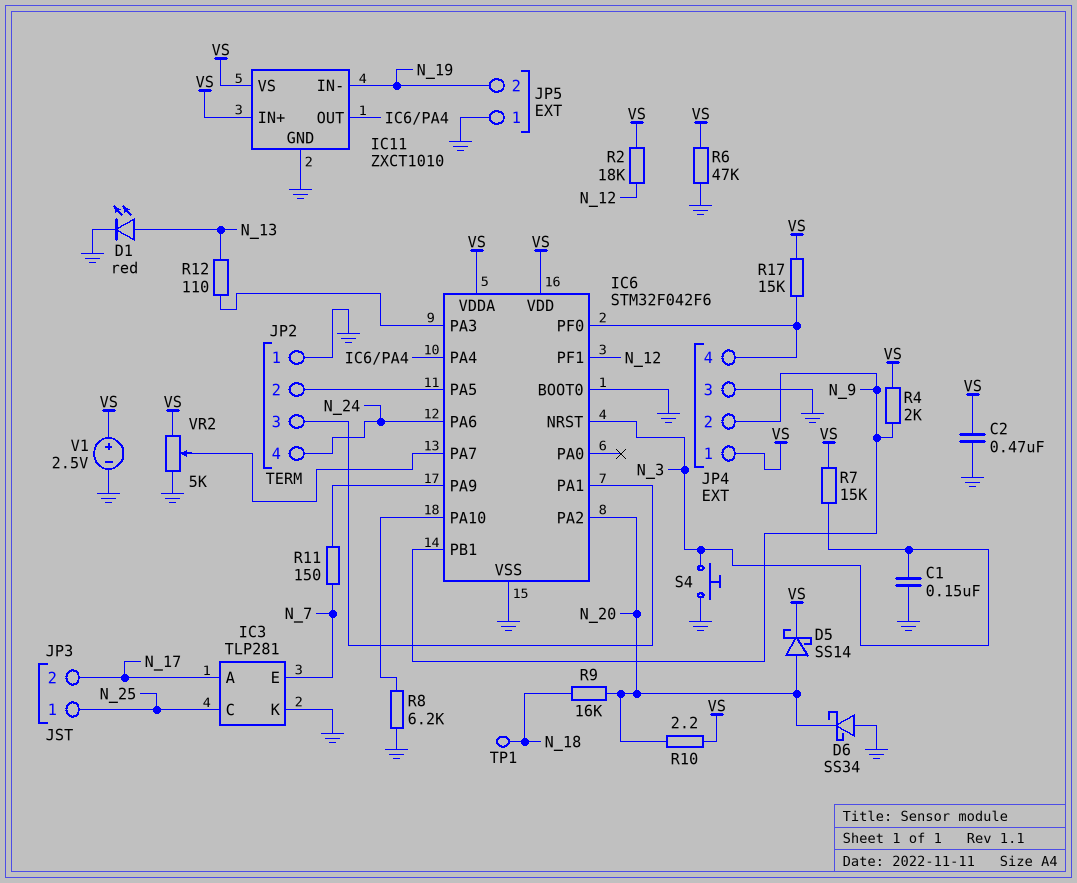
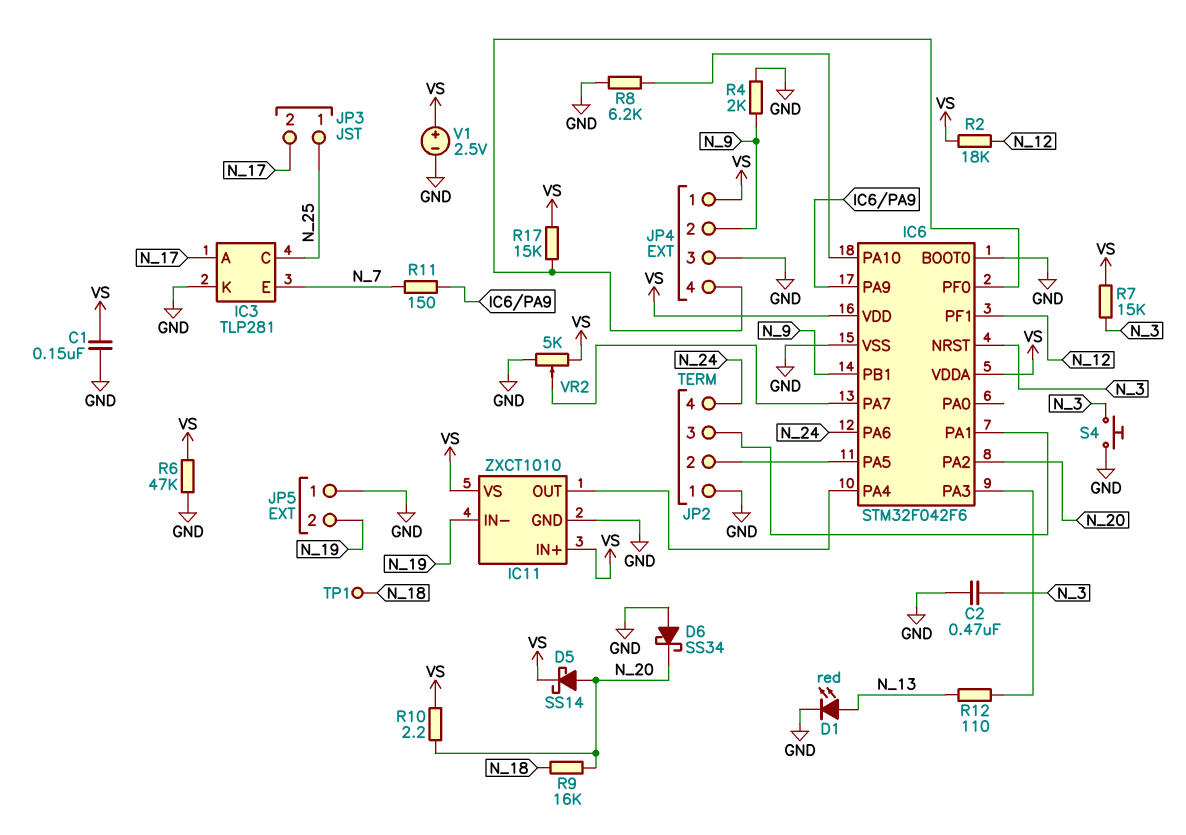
C1: 150nF (GND, N_3) -> 150nF (GND, VS)
C2: 470nF (GND, VS) -> 470nF (GND, N_3)
R4: 2k (N_9, VS) -> 2k (GND, N_9)

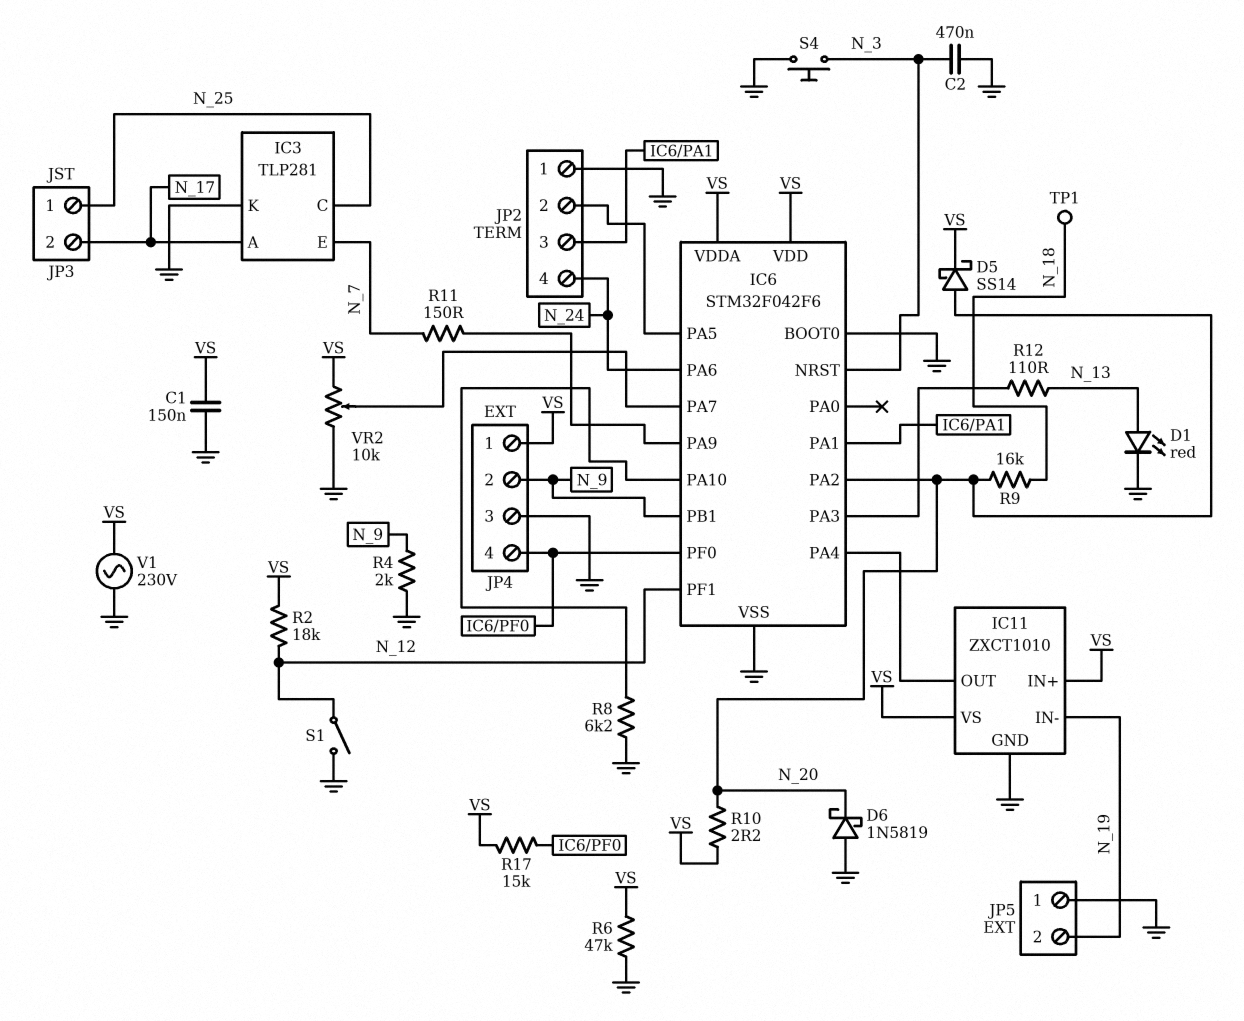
D6: schottky SS34 (A GND, K N_20) -> schottky 1N5819 (A GND, K N_20)
R7: 15k (N_3, VS) -> none
S1: none -> switch (GND, N_12)
V1: 2.5V (plus VS, minus GND) -> AC 230V (GND, VS)
VR2: 5k (GND, VS, wiper IC6/PA7) -> 10k (GND, VS, wiper IC6/PA7)

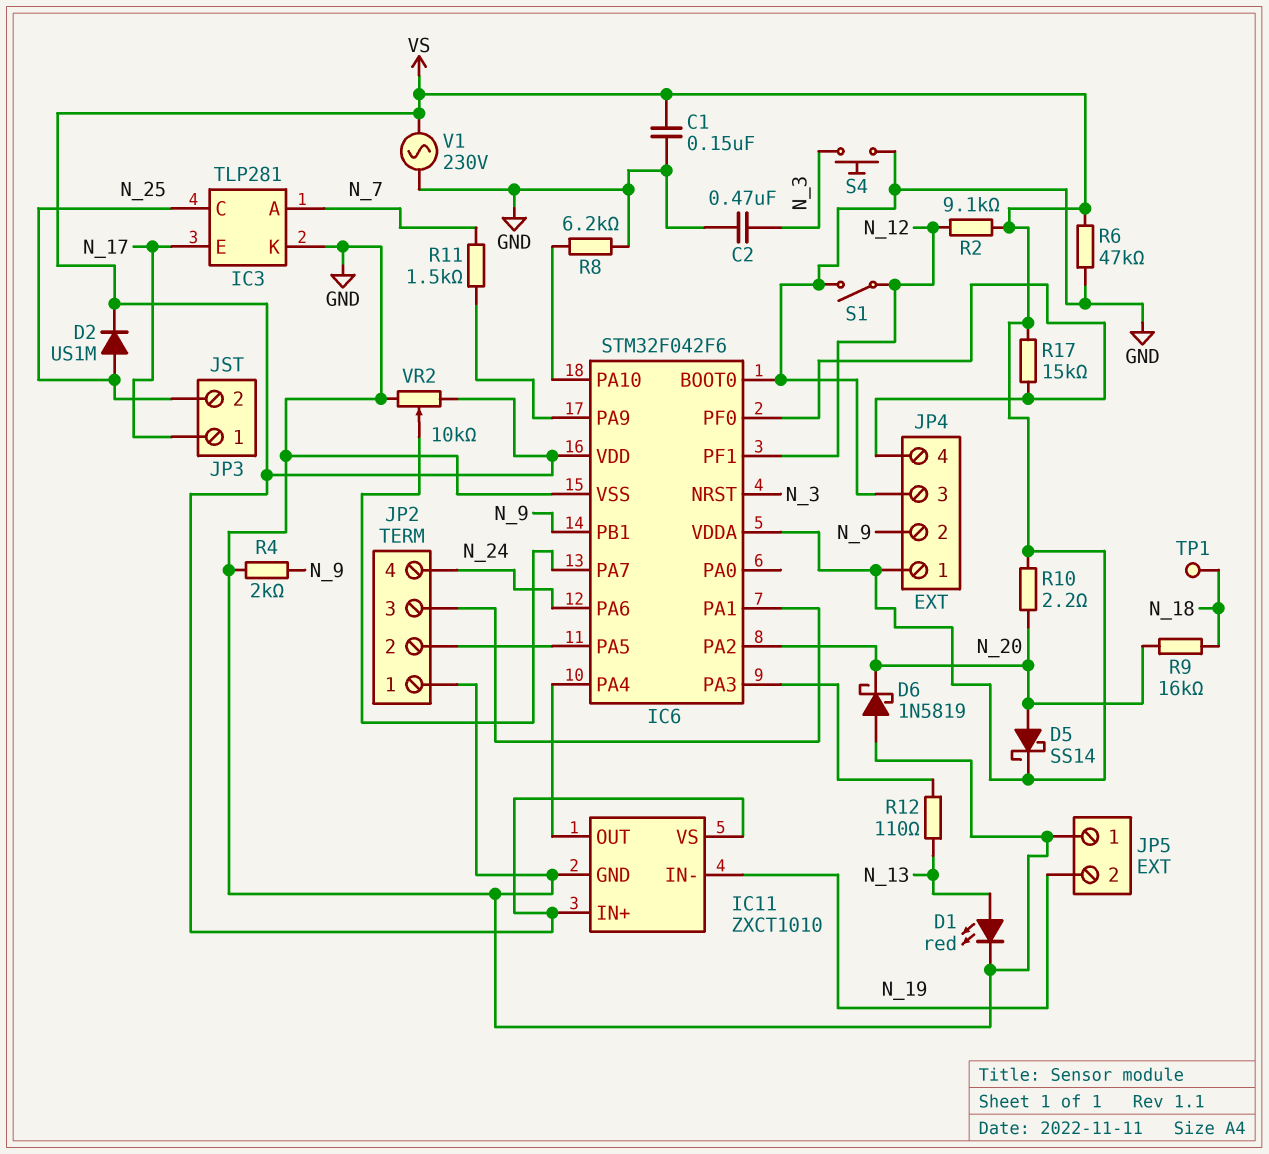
D2: none -> diode US1M (A N_25, K VS)
IC3 pin A: N_17 -> N_7
IC3 pin E: N_7 -> N_17
JP3 pin 1: N_25 -> N_17
JP3 pin 2: N_17 -> N_25
R2: 18k (N_12, VS) -> 9.1k (N_12, VS)
R11: 150 (IC6/PA9, N_7) -> 1.5k (IC6/PA9, N_7)

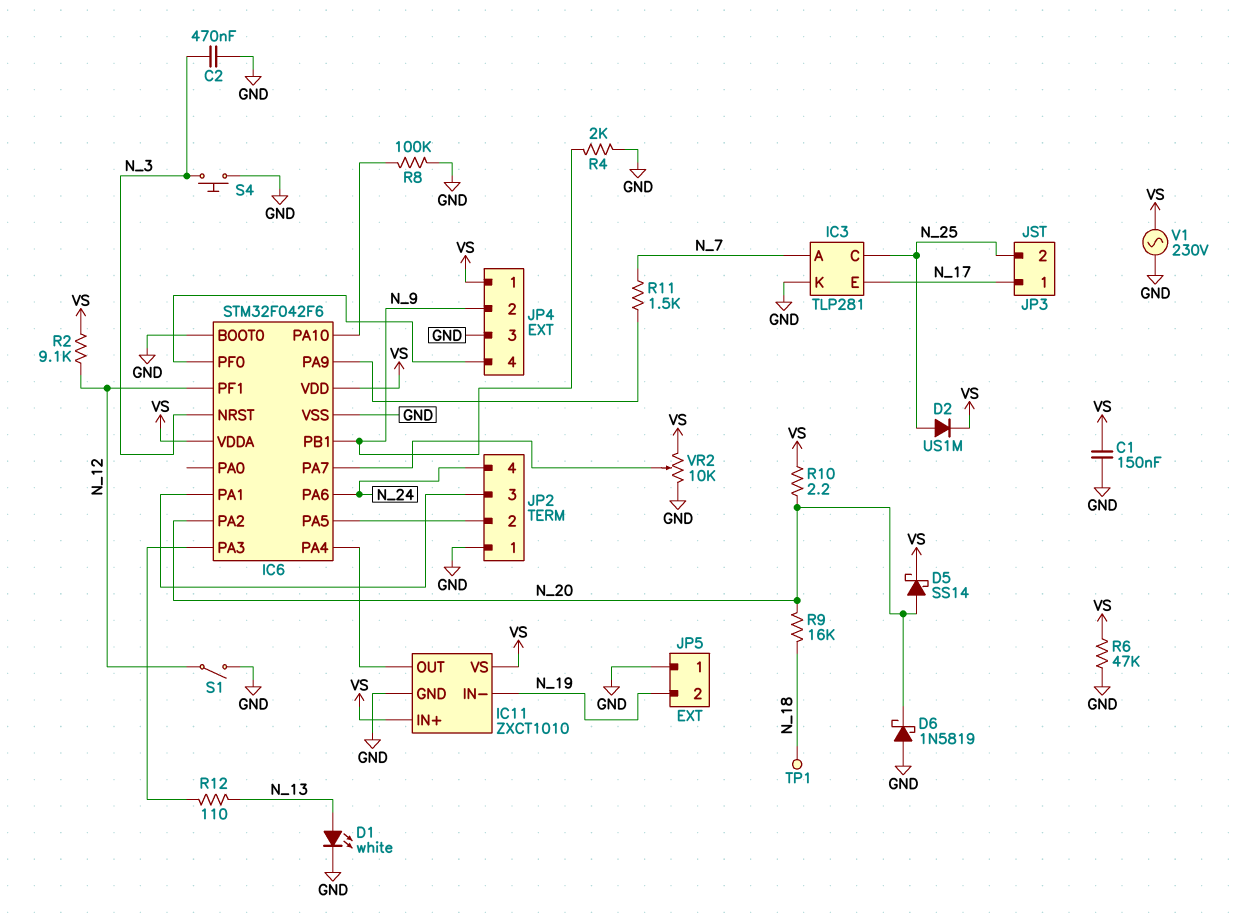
D1: LED red (A N_13, K GND) -> LED white (A N_13, K GND)
R8: 6.2k (GND, IC6/PA10) -> 100k (GND, IC6/PA10)
R17: 15k (IC6/PF0, VS) -> none

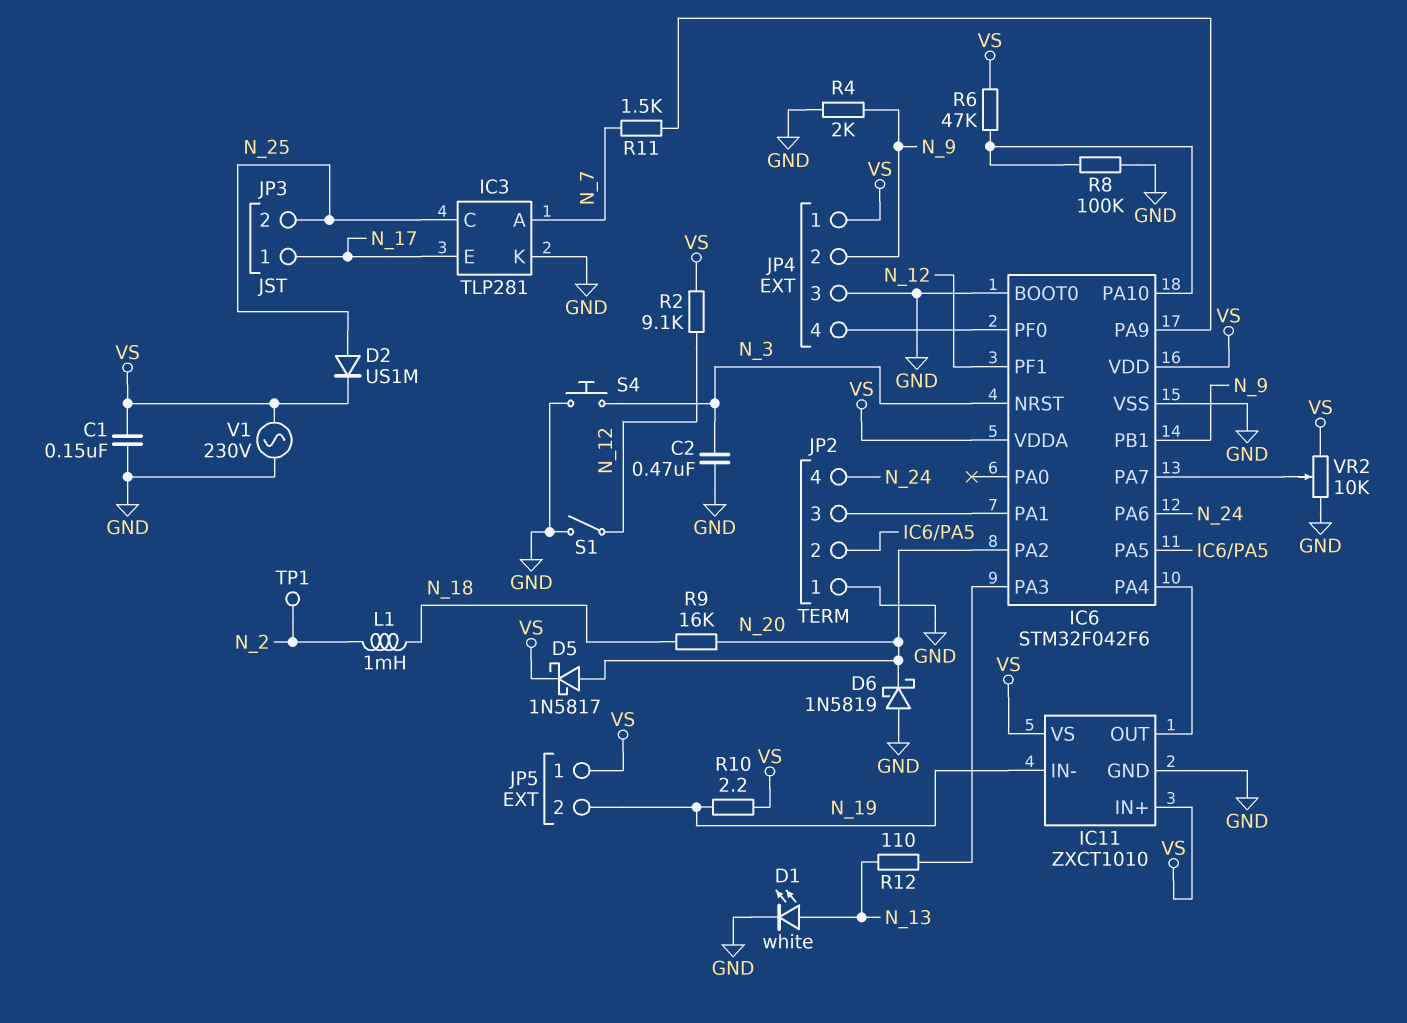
D5: schottky SS14 (A N_20, K VS) -> schottky 1N5817 (A N_20, K VS)
JP5 pin 1: GND -> VS
L1: none -> 1mH (N_2, N_18)
R6: 47k (GND, VS) -> 47k (IC6/PA10, VS)
R10: 2.2 (N_20, VS) -> 2.2 (N_19, VS)
TP1: test point (N_18) -> test point (N_2)

